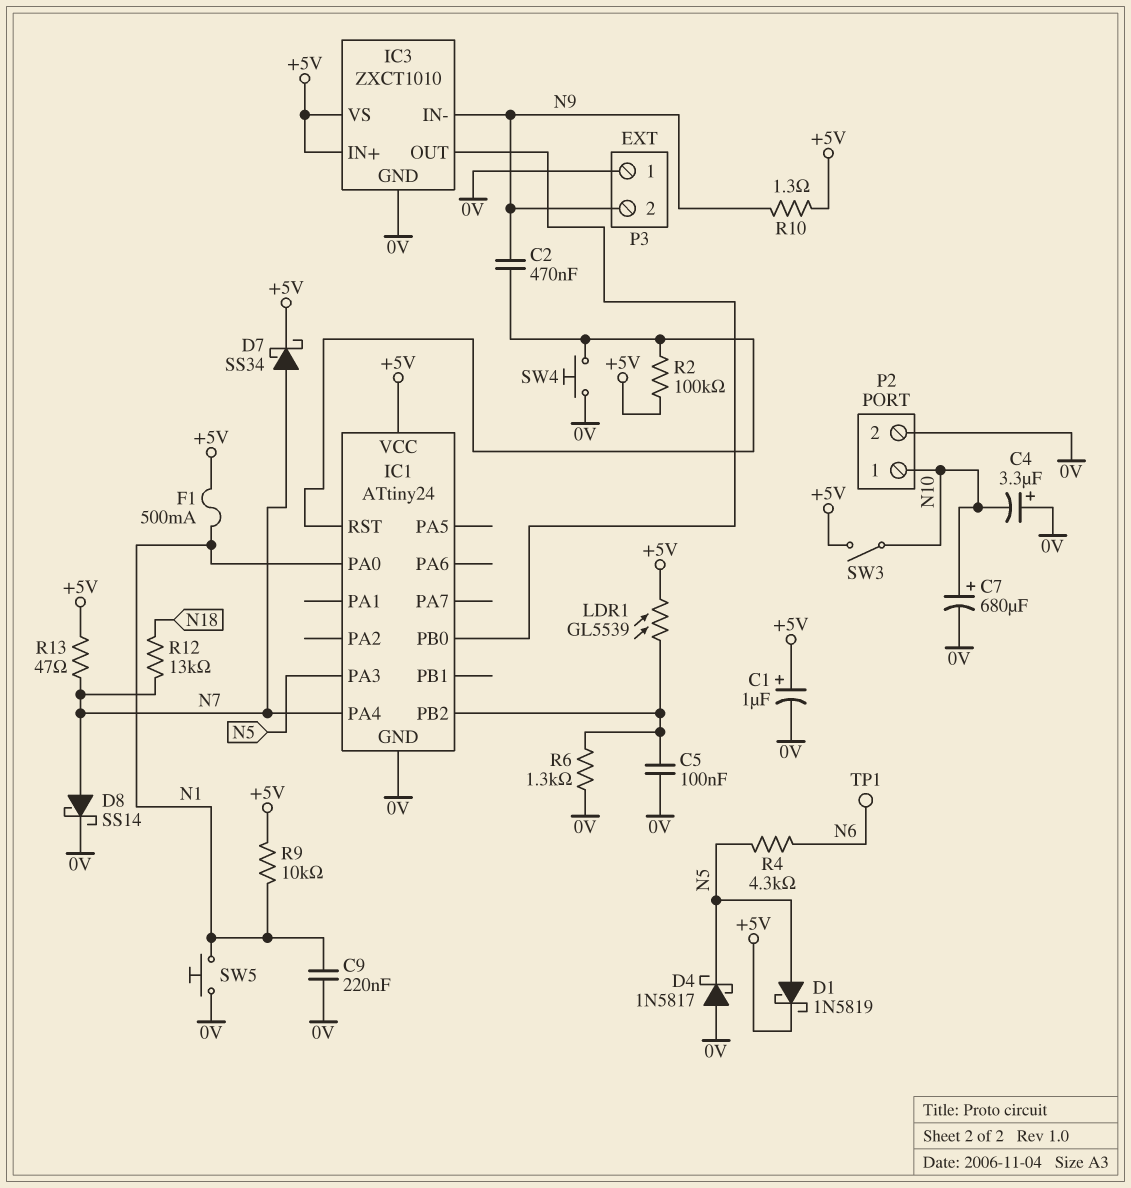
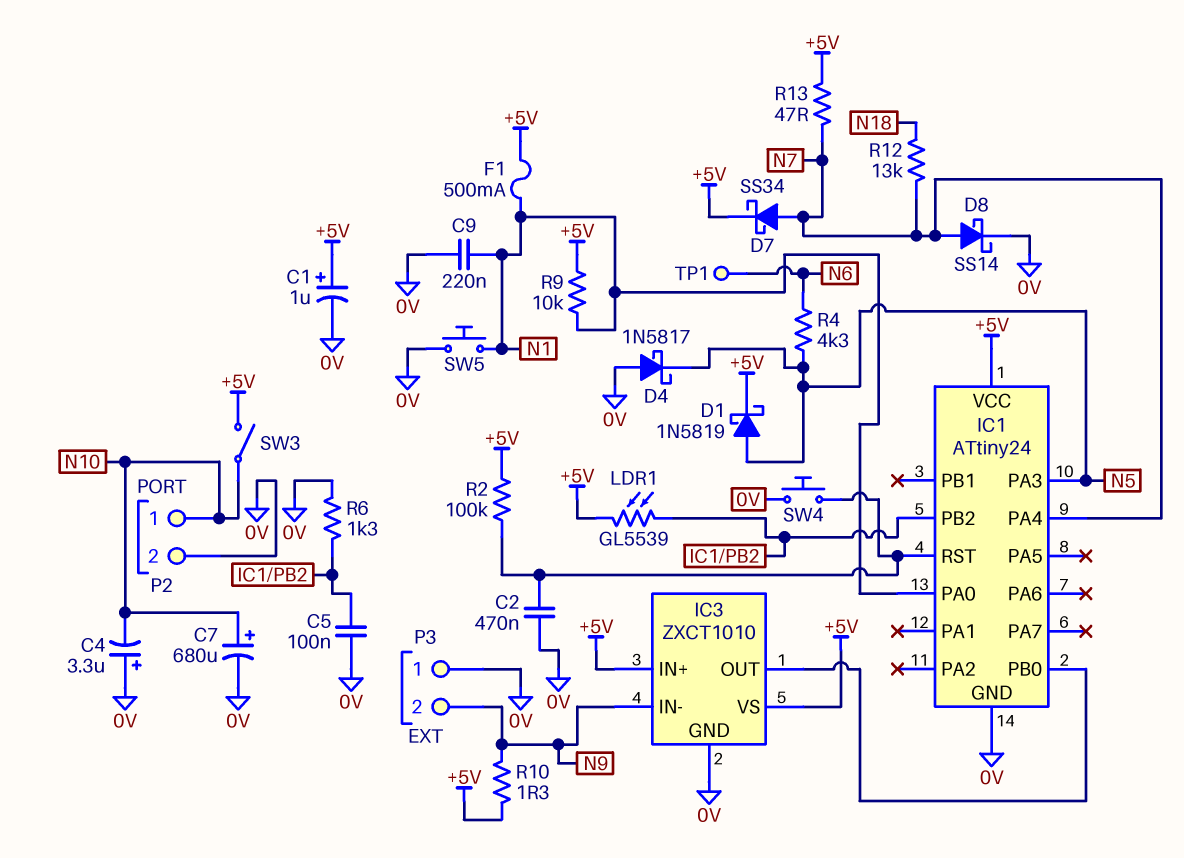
C2: 470nF (IC1/RST, N9) -> 470nF (0V, IC1/RST)

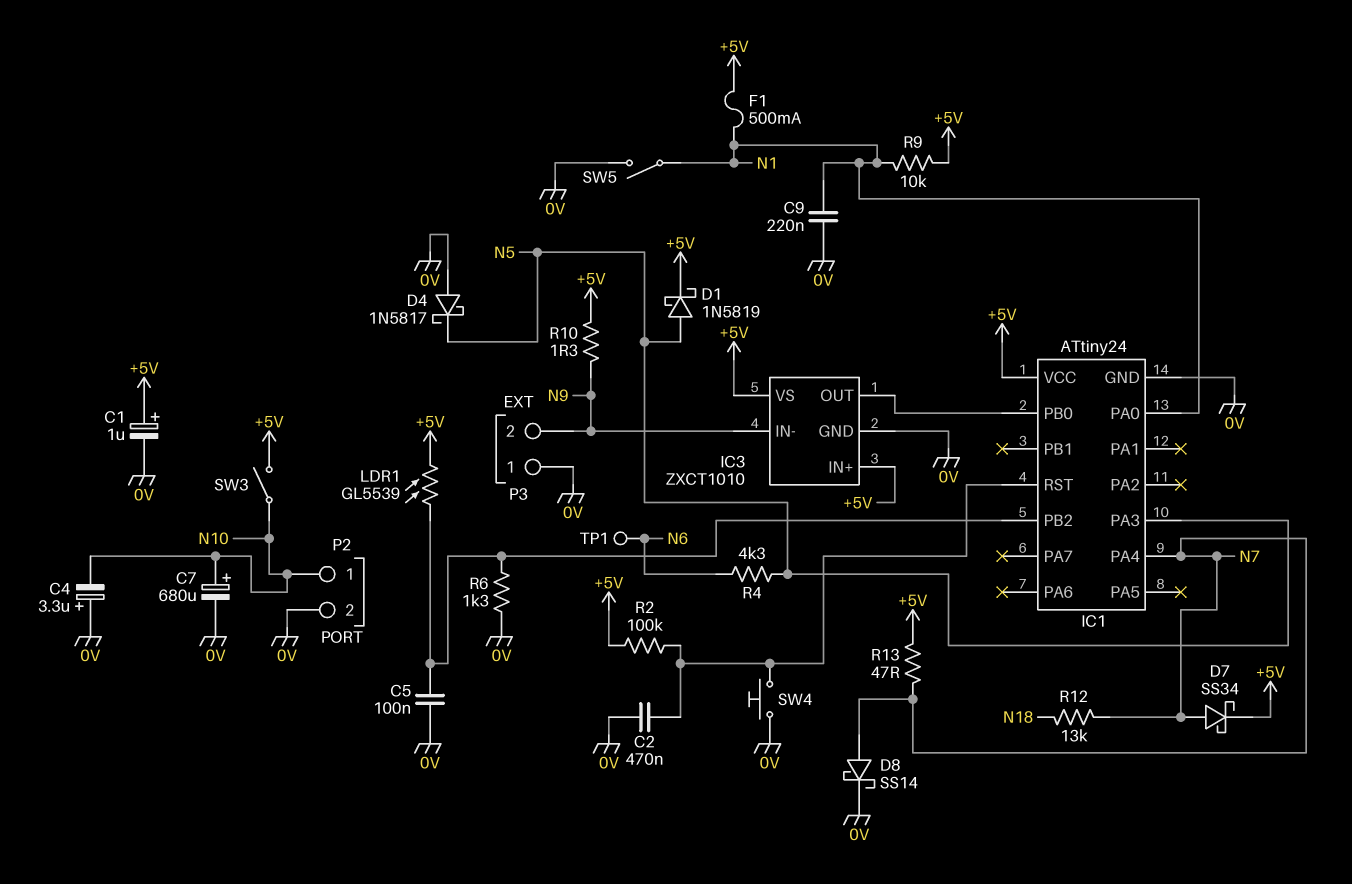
SW5: button (0V, N1) -> switch (0V, N1)

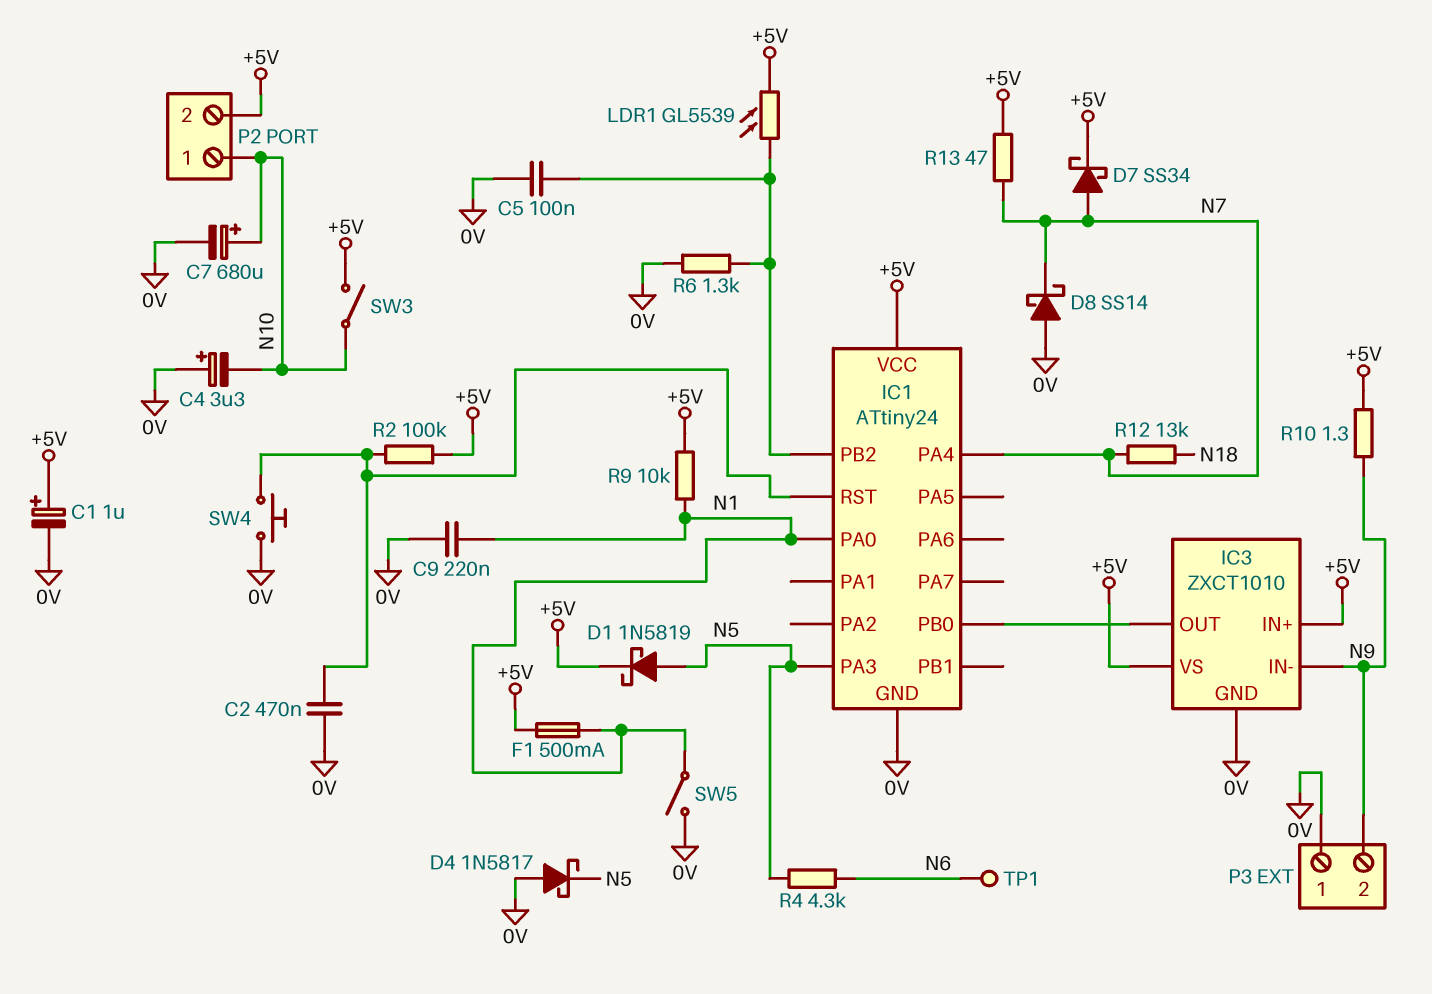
D8: schottky SS14 (A N7, K 0V) -> schottky SS14 (A 0V, K N7)
P2 pin 2: 0V -> +5V

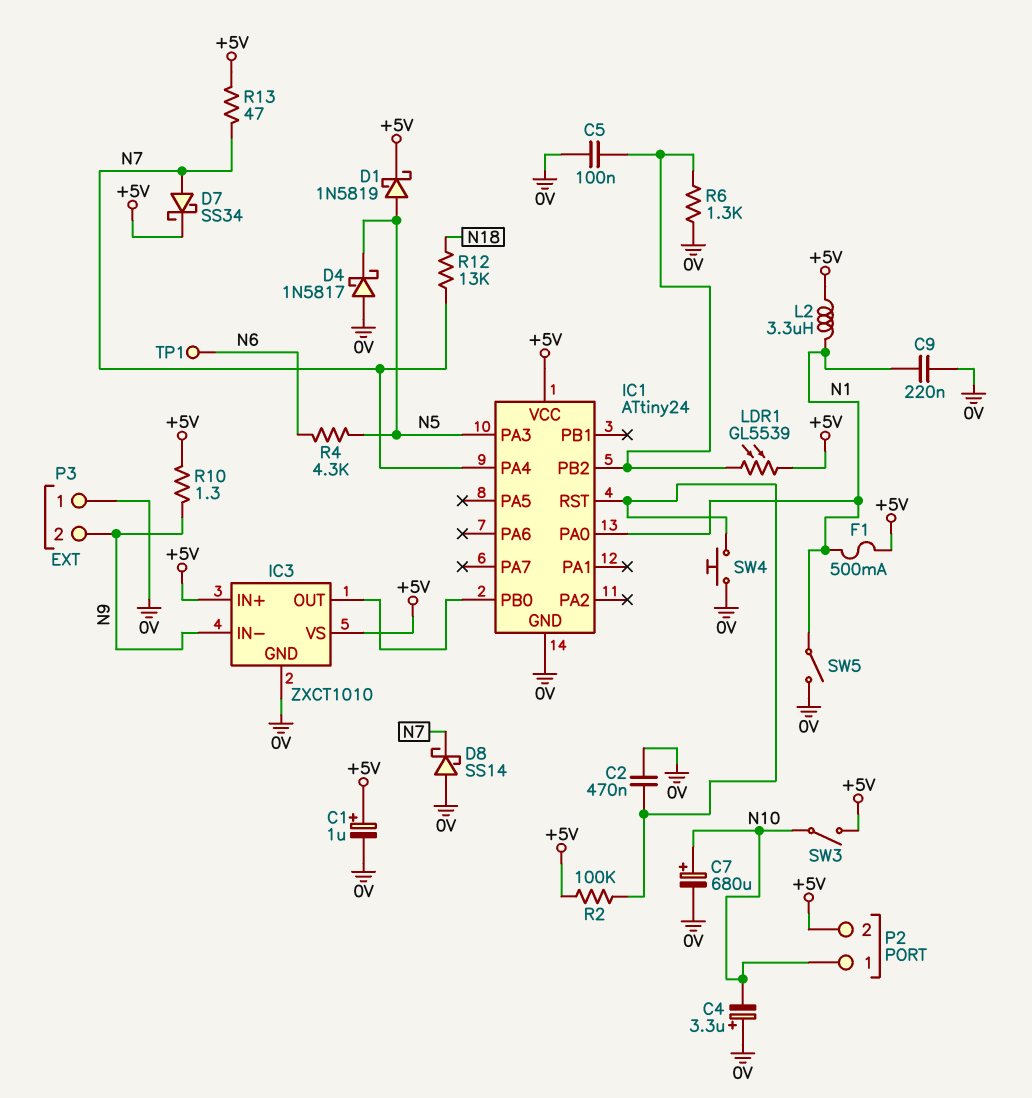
L2: none -> 3.3uH (+5V, N1)
R9: 10k (+5V, N1) -> none

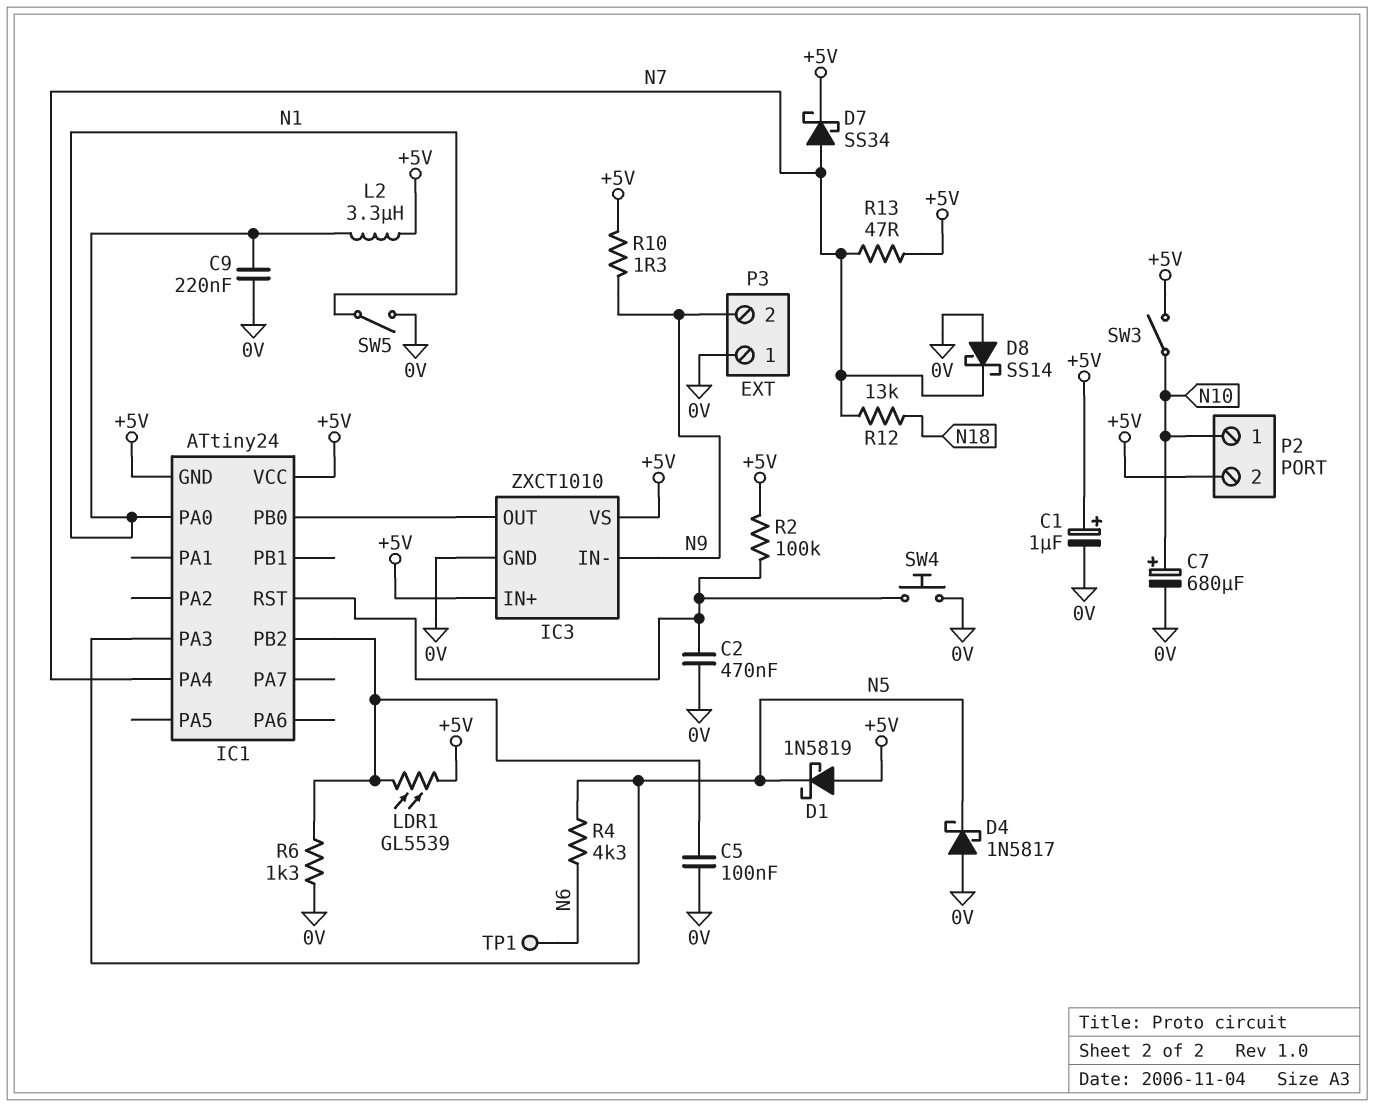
C4: 3.3uF (plus 0V, minus N10) -> none
D1: schottky 1N5819 (A N5, K +5V) -> schottky 1N5819 (A +5V, K N5)
F1: 500mA (+5V, N1) -> none
IC1 pin GND: 0V -> +5V

